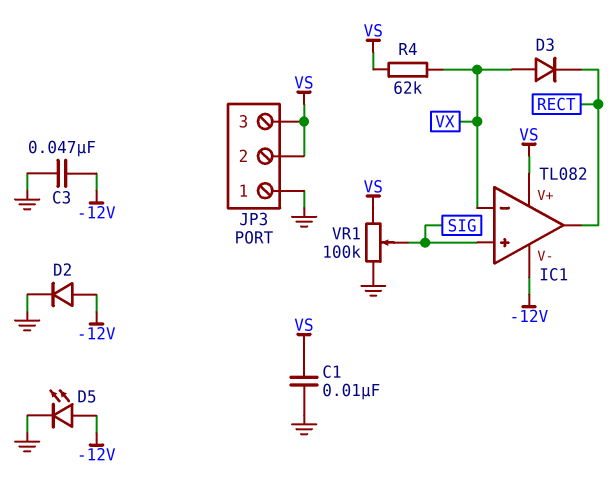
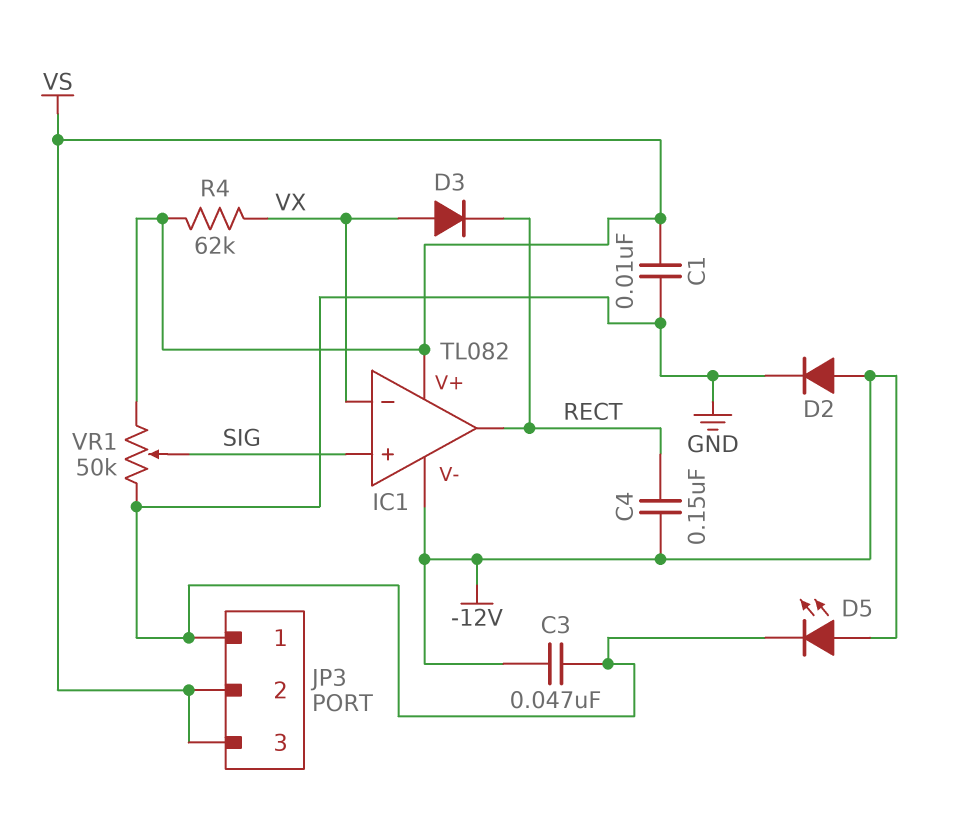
C4: none -> 150nF (-12V, RECT)
VR1: 100k (GND, VS, wiper SIG) -> 50k (GND, VS, wiper SIG)

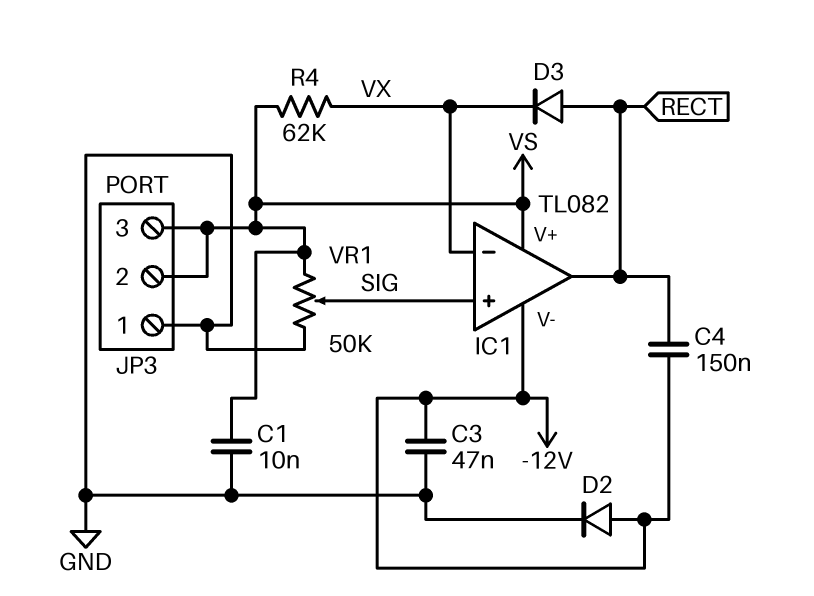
D3: diode (A VX, K RECT) -> diode (A RECT, K VX)
D5: LED (A -12V, K GND) -> none

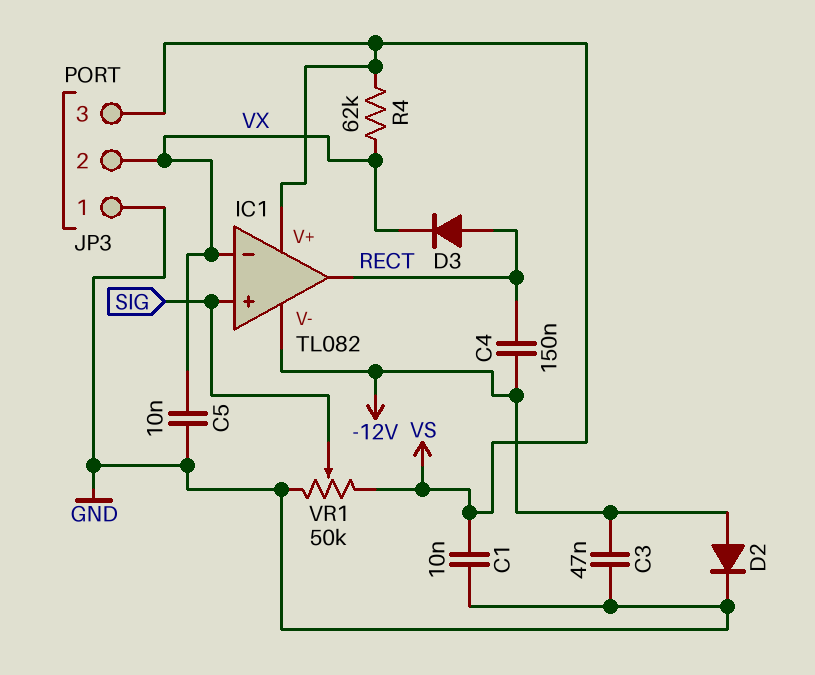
C5: none -> 10nF (GND, VX)
JP3 pin 2: VS -> VX

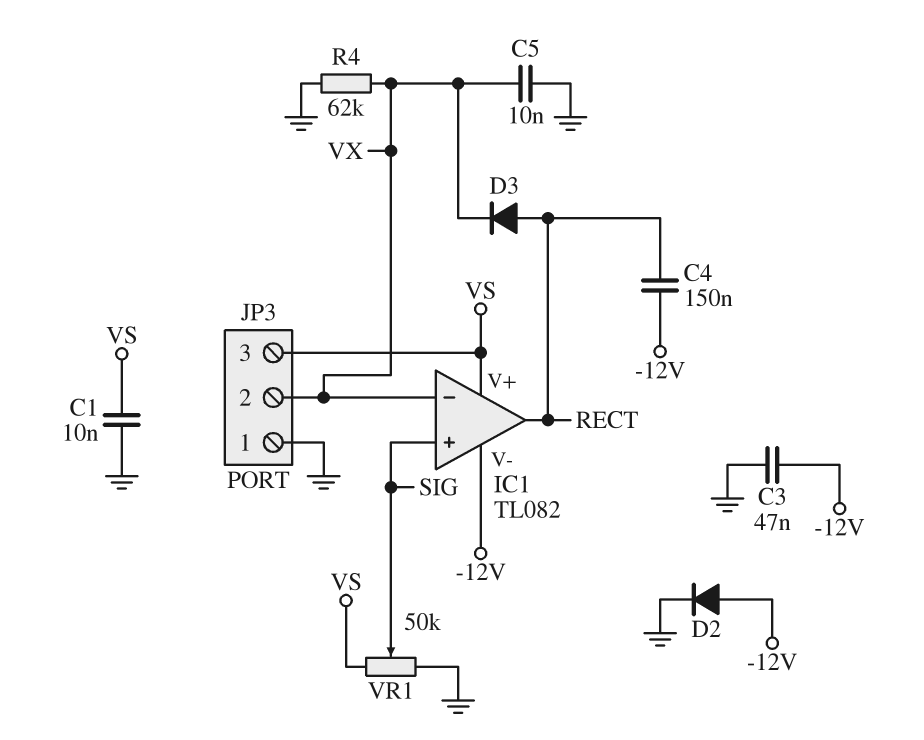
R4: 62k (VS, VX) -> 62k (GND, VX)

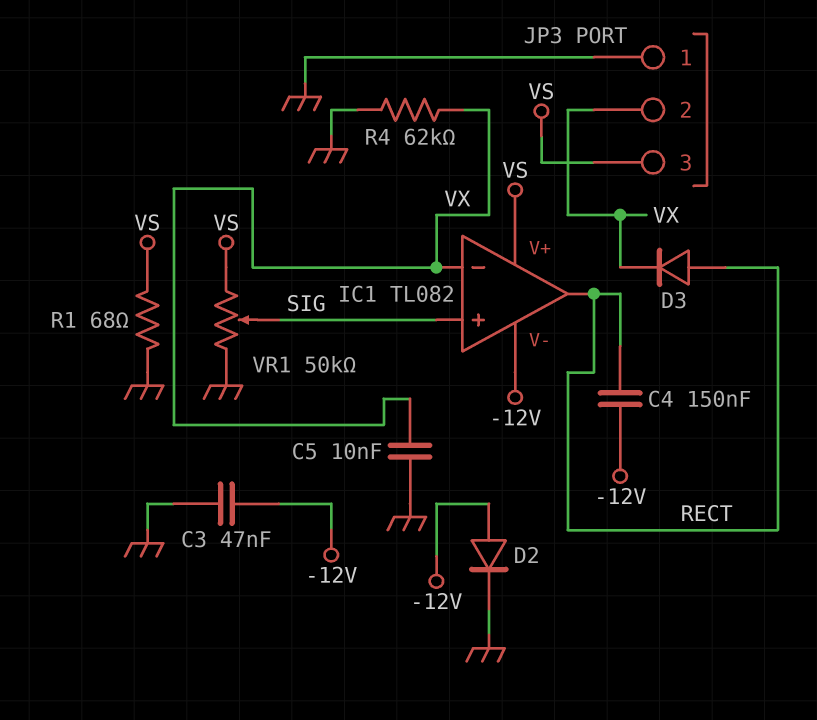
C1: 10nF (GND, VS) -> none
R1: none -> 68 (GND, VS)

